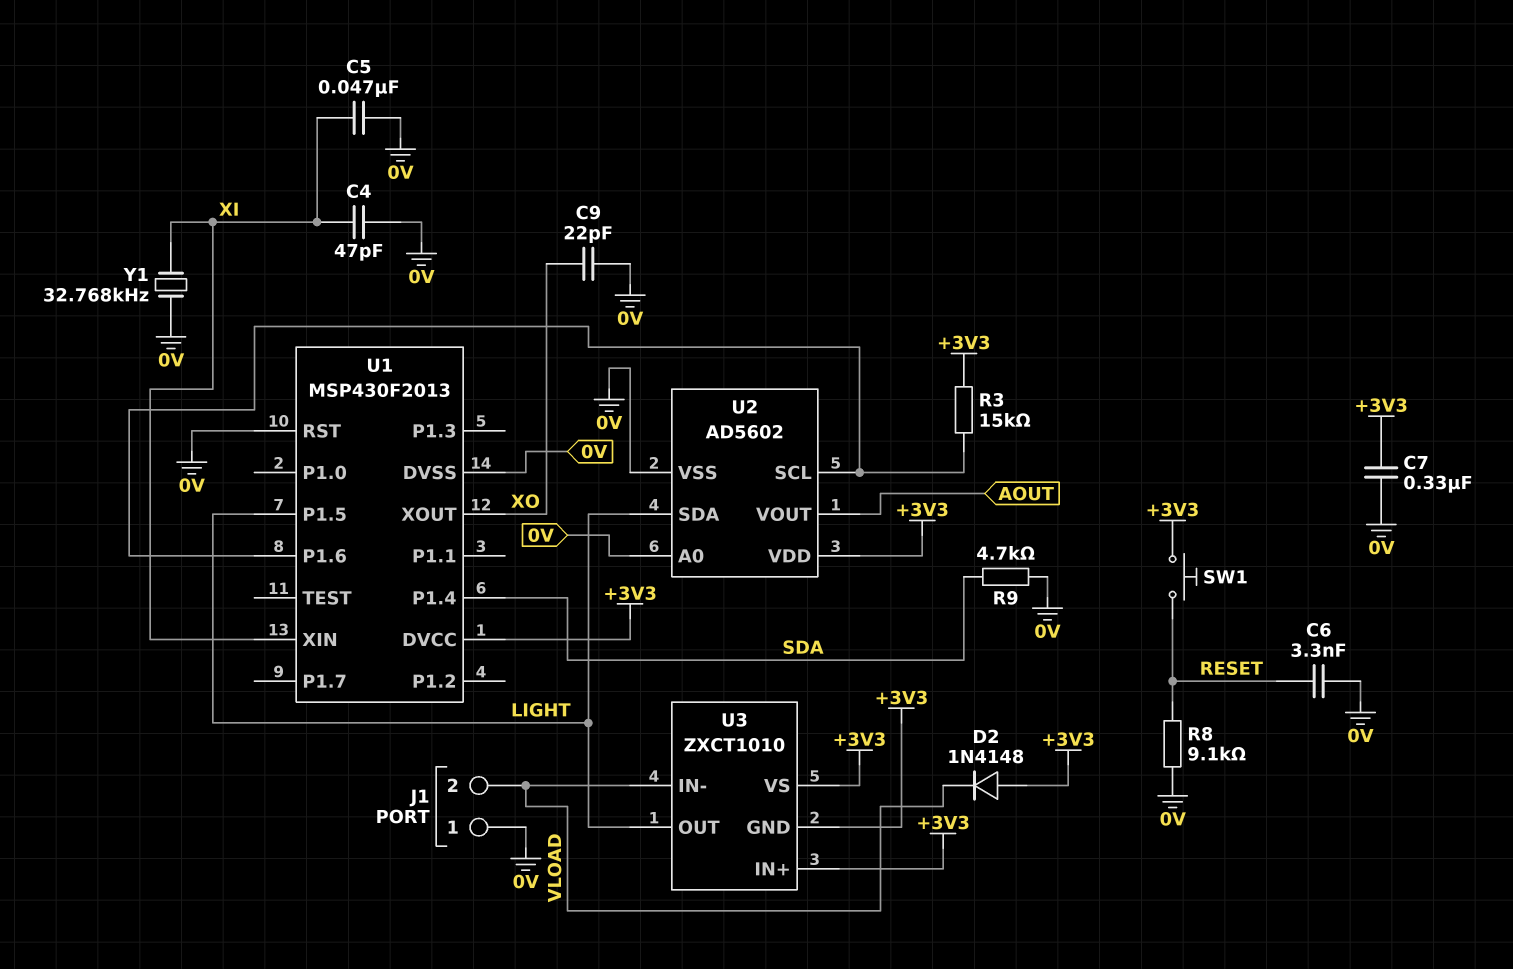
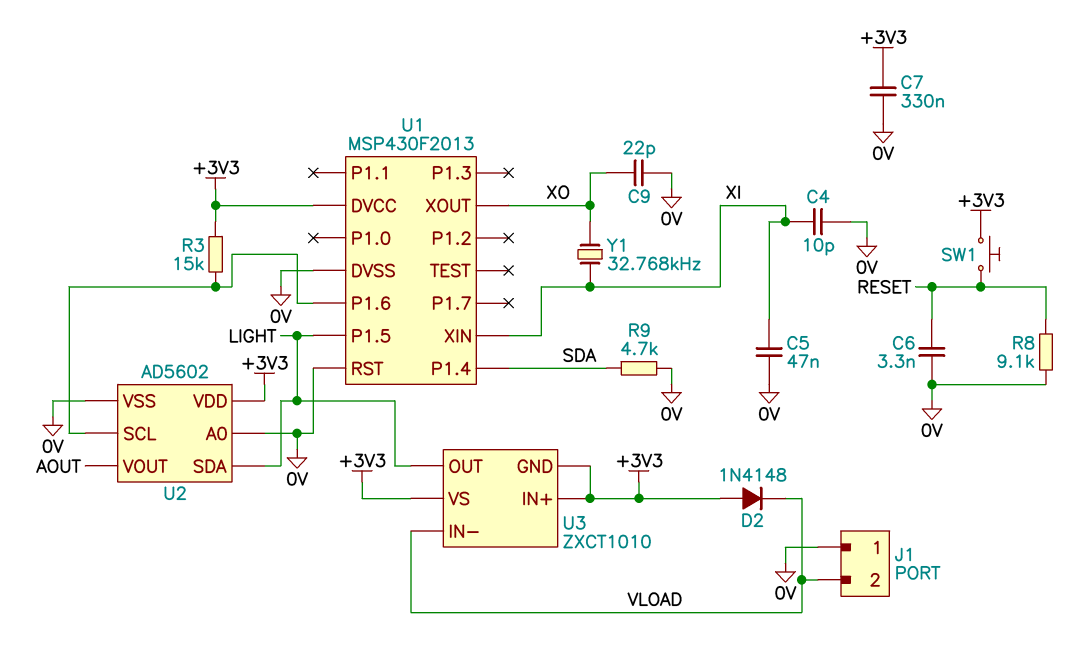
C4: 47pF (0V, XI) -> 10pF (0V, XI)
Y1: 32.768kHz (0V, XI) -> 32.768kHz (XI, XO)

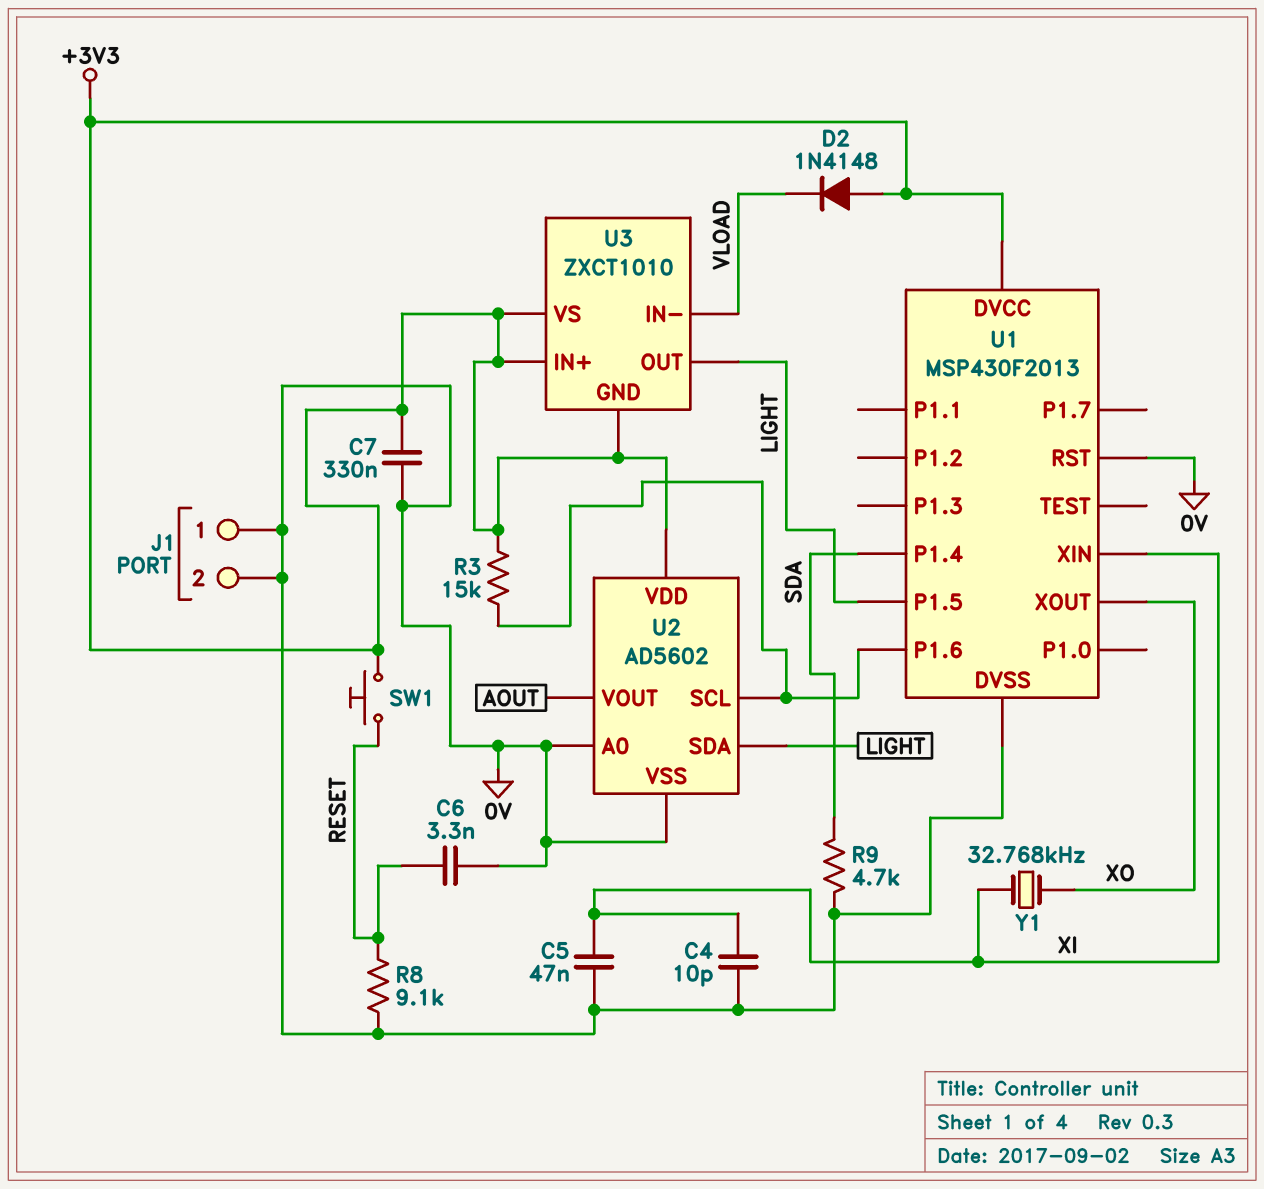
C9: 22pF (0V, XO) -> none
J1 pin 2: VLOAD -> 0V

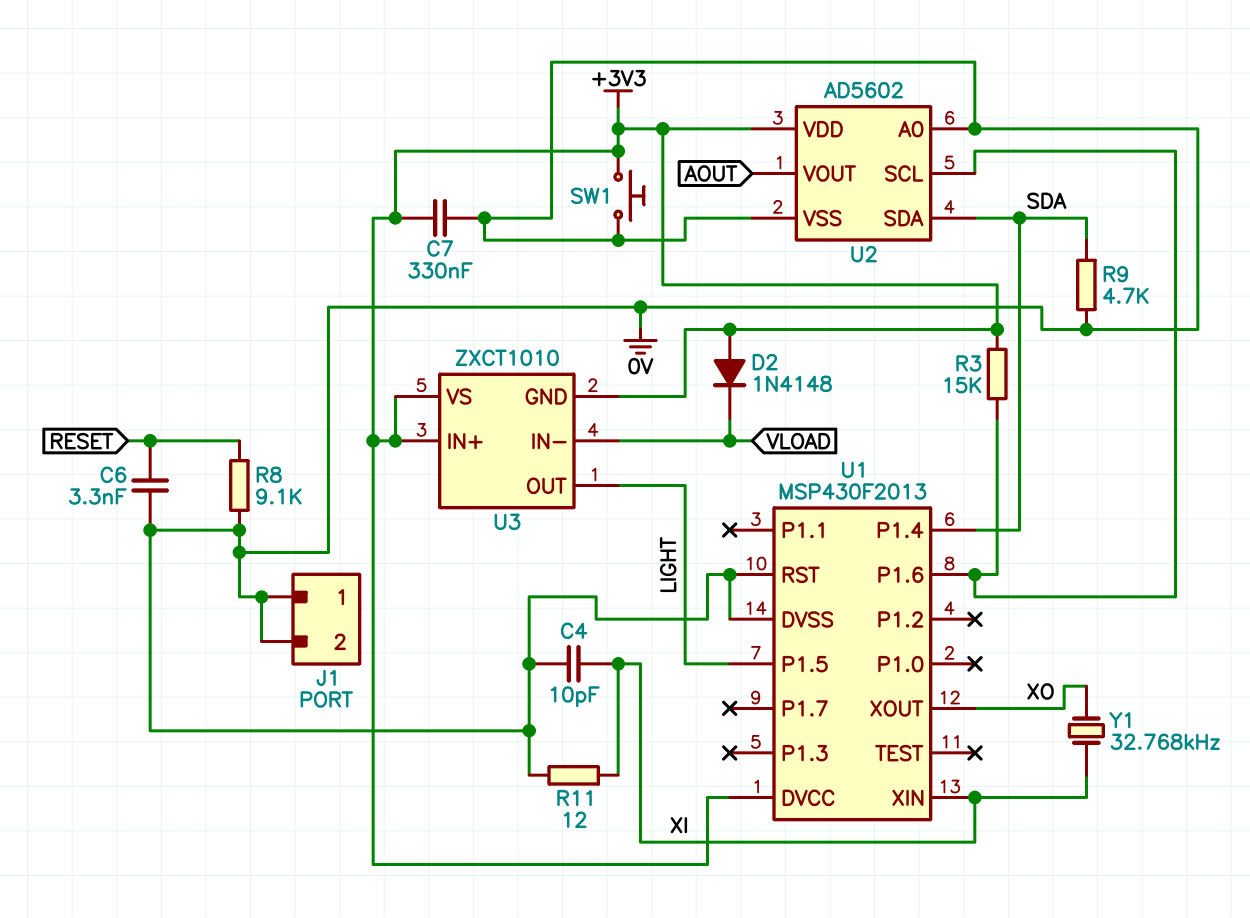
C5: 47nF (0V, XI) -> none
R11: none -> 12 (0V, XI)
SW1: button (+3V3, RESET) -> button (+3V3, 0V)
U2 pin SDA: LIGHT -> SDA

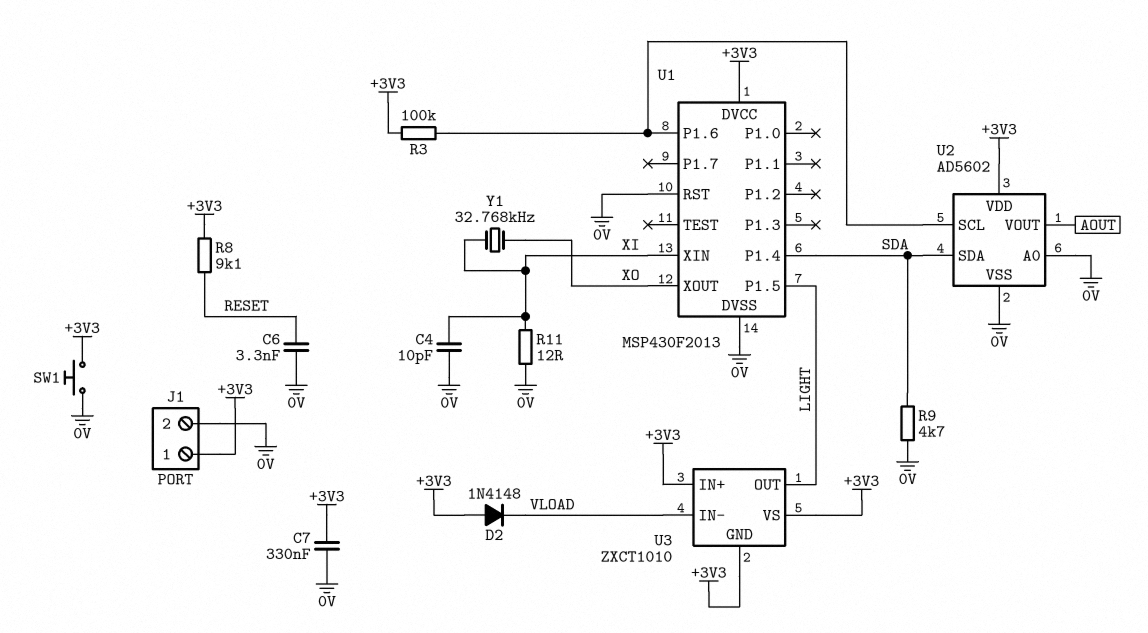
J1 pin 1: 0V -> +3V3
R3: 15k (+3V3, U1/P1.6) -> 100k (+3V3, U1/P1.6)
R8: 9.1k (0V, RESET) -> 9.1k (+3V3, RESET)

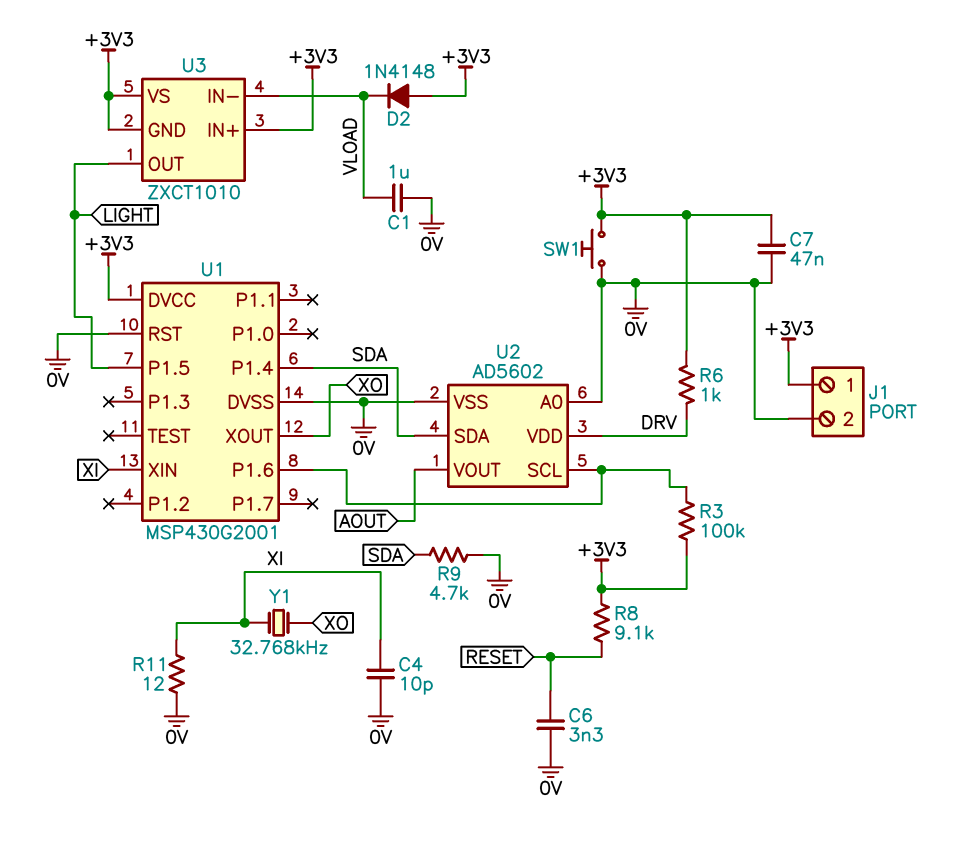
C1: none -> 1uF (0V, VLOAD)
C7: 330nF (+3V3, 0V) -> 47nF (+3V3, 0V)
R6: none -> 1k (+3V3, DRV)
U1: MSP430F2013 -> MSP430G2001
U2 pin VDD: +3V3 -> DRV

